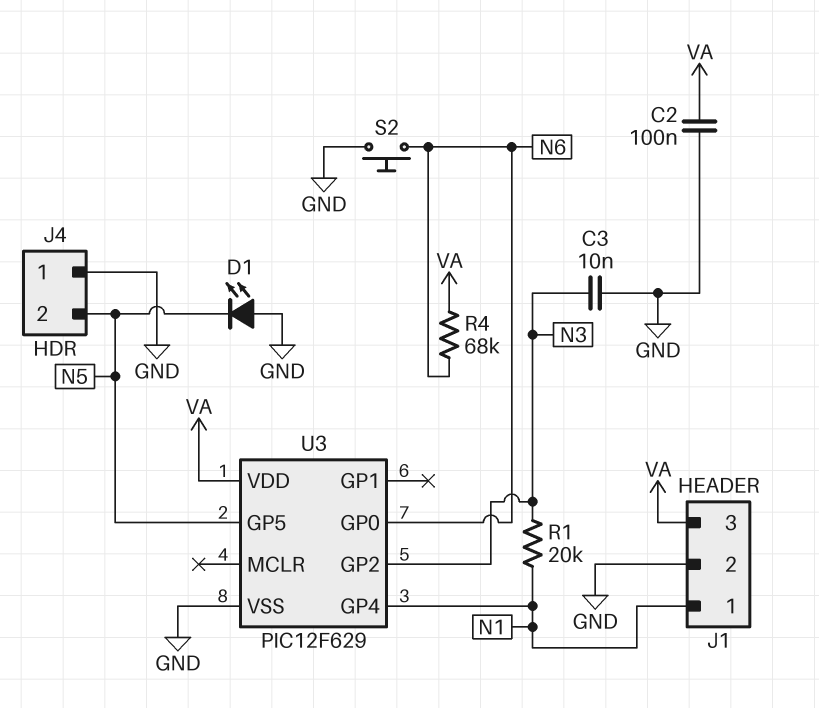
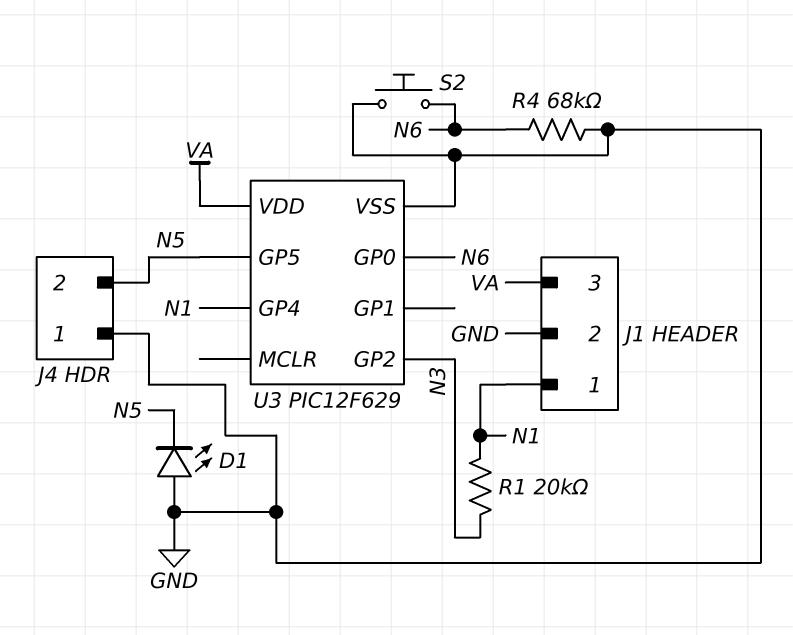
C2: 100nF (GND, VA) -> none
C3: 10nF (GND, N3) -> none
R4: 68k (N6, VA) -> 68k (GND, N6)

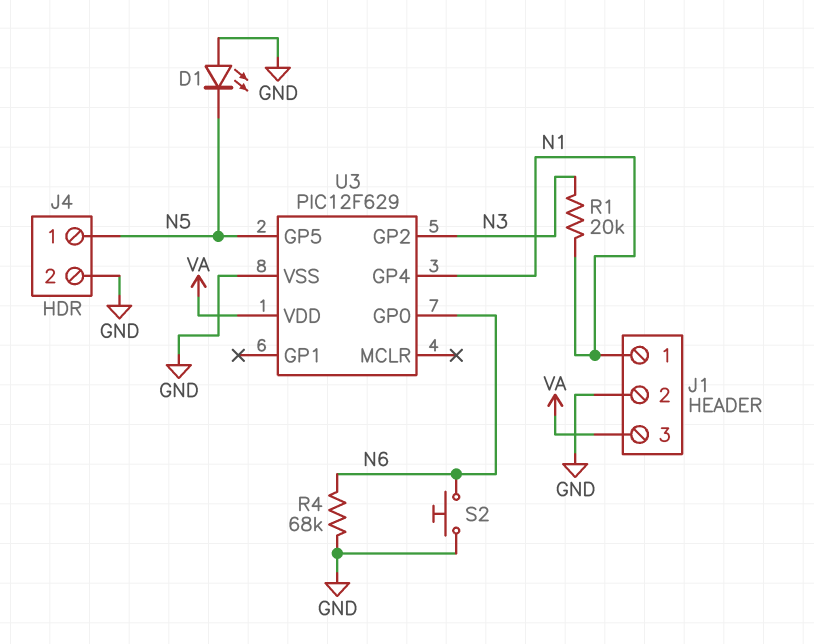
J4 pin 1: GND -> N5
J4 pin 2: N5 -> GND

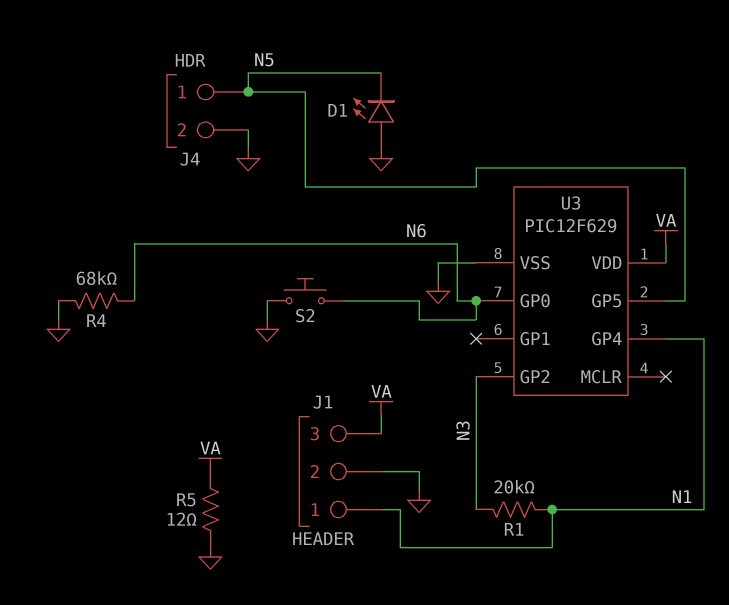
R5: none -> 12 (GND, VA)

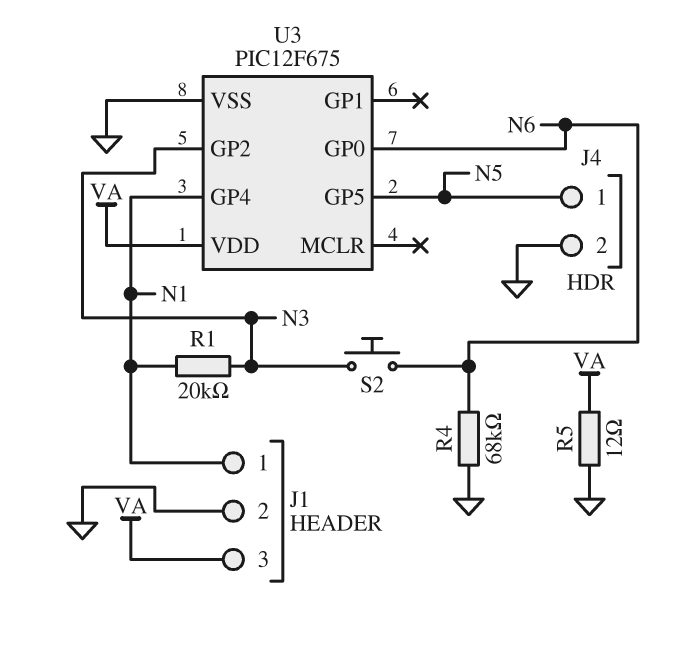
D1: LED (A GND, K N5) -> none
S2: button (GND, N6) -> button (N3, N6)
U3: PIC12F629 -> PIC12F675

